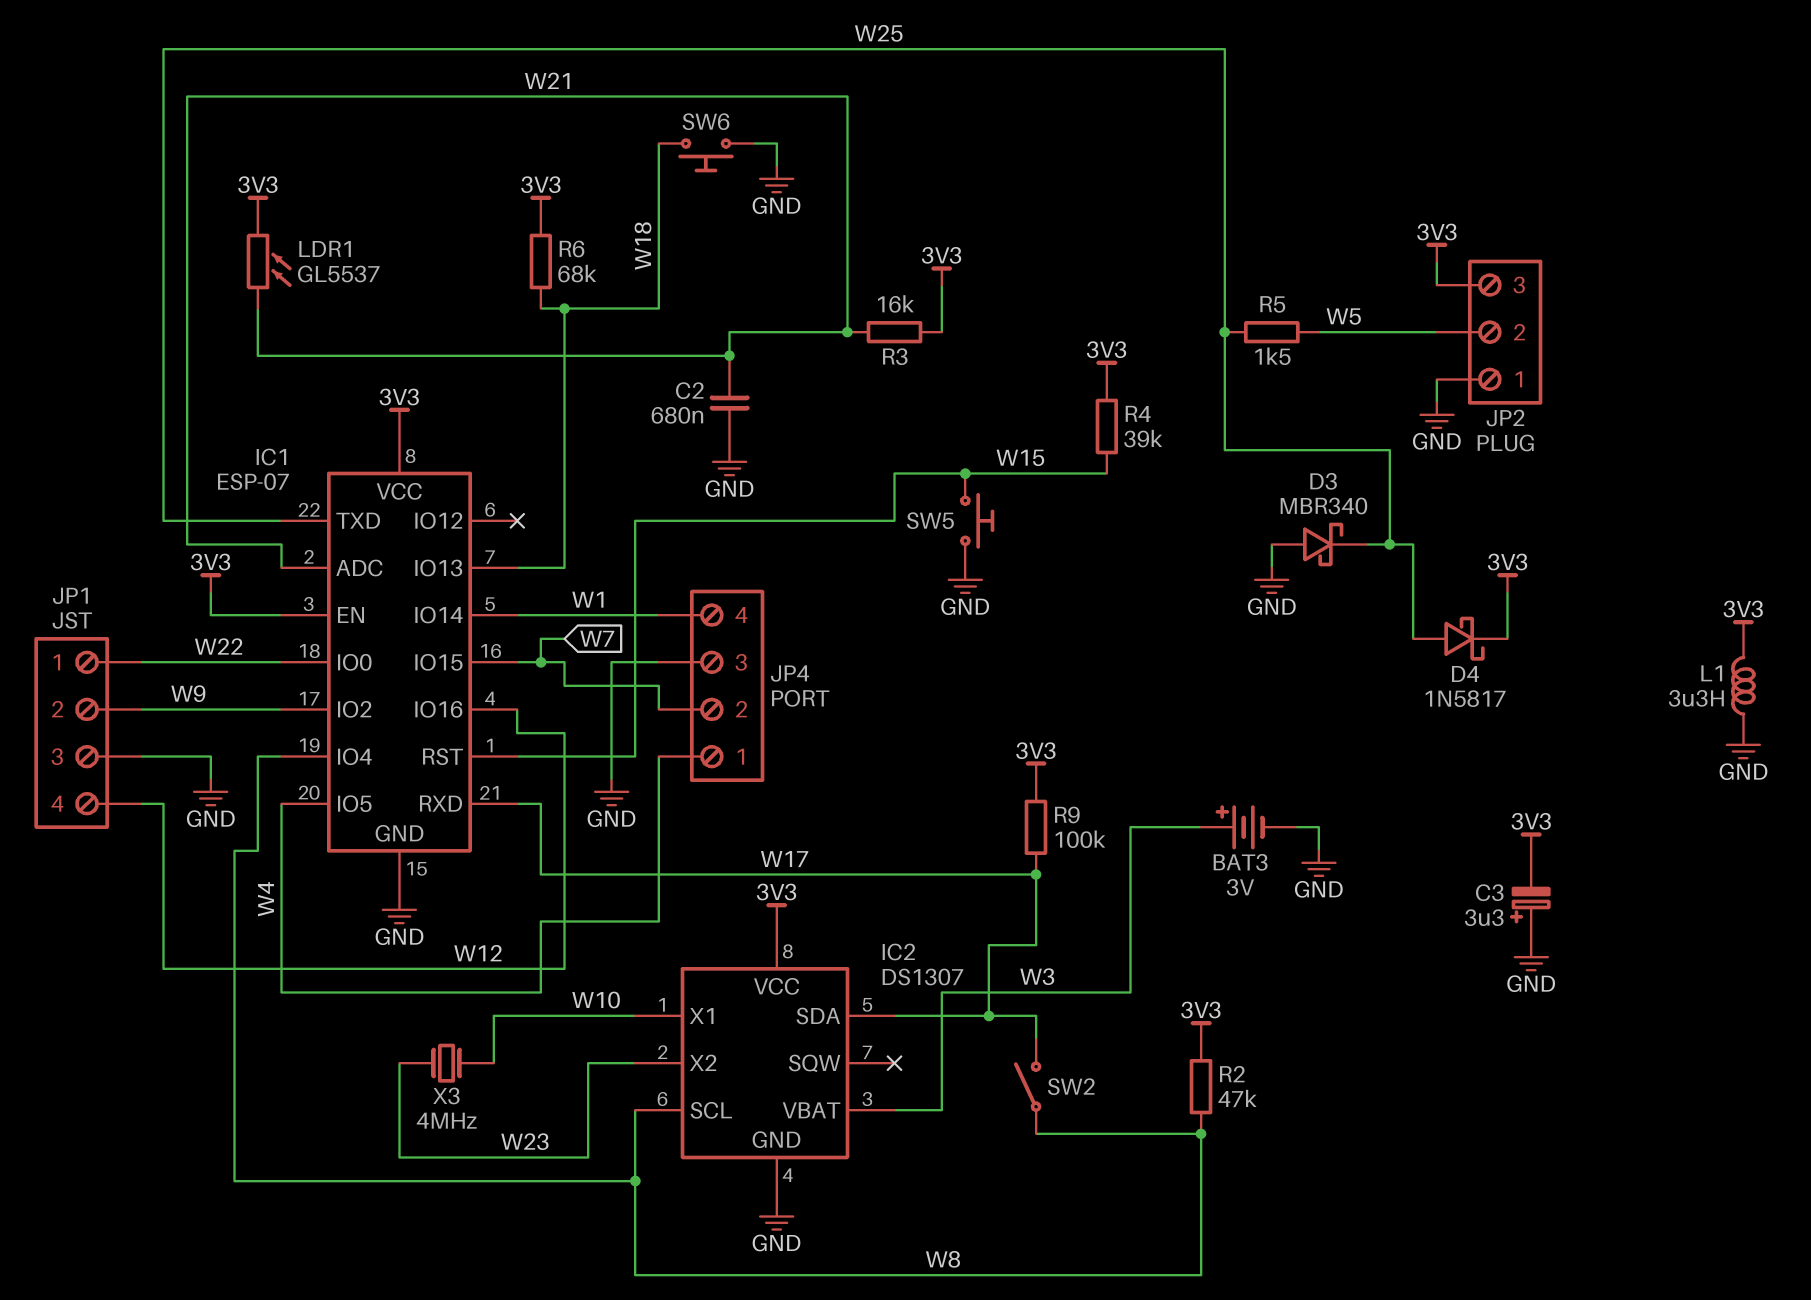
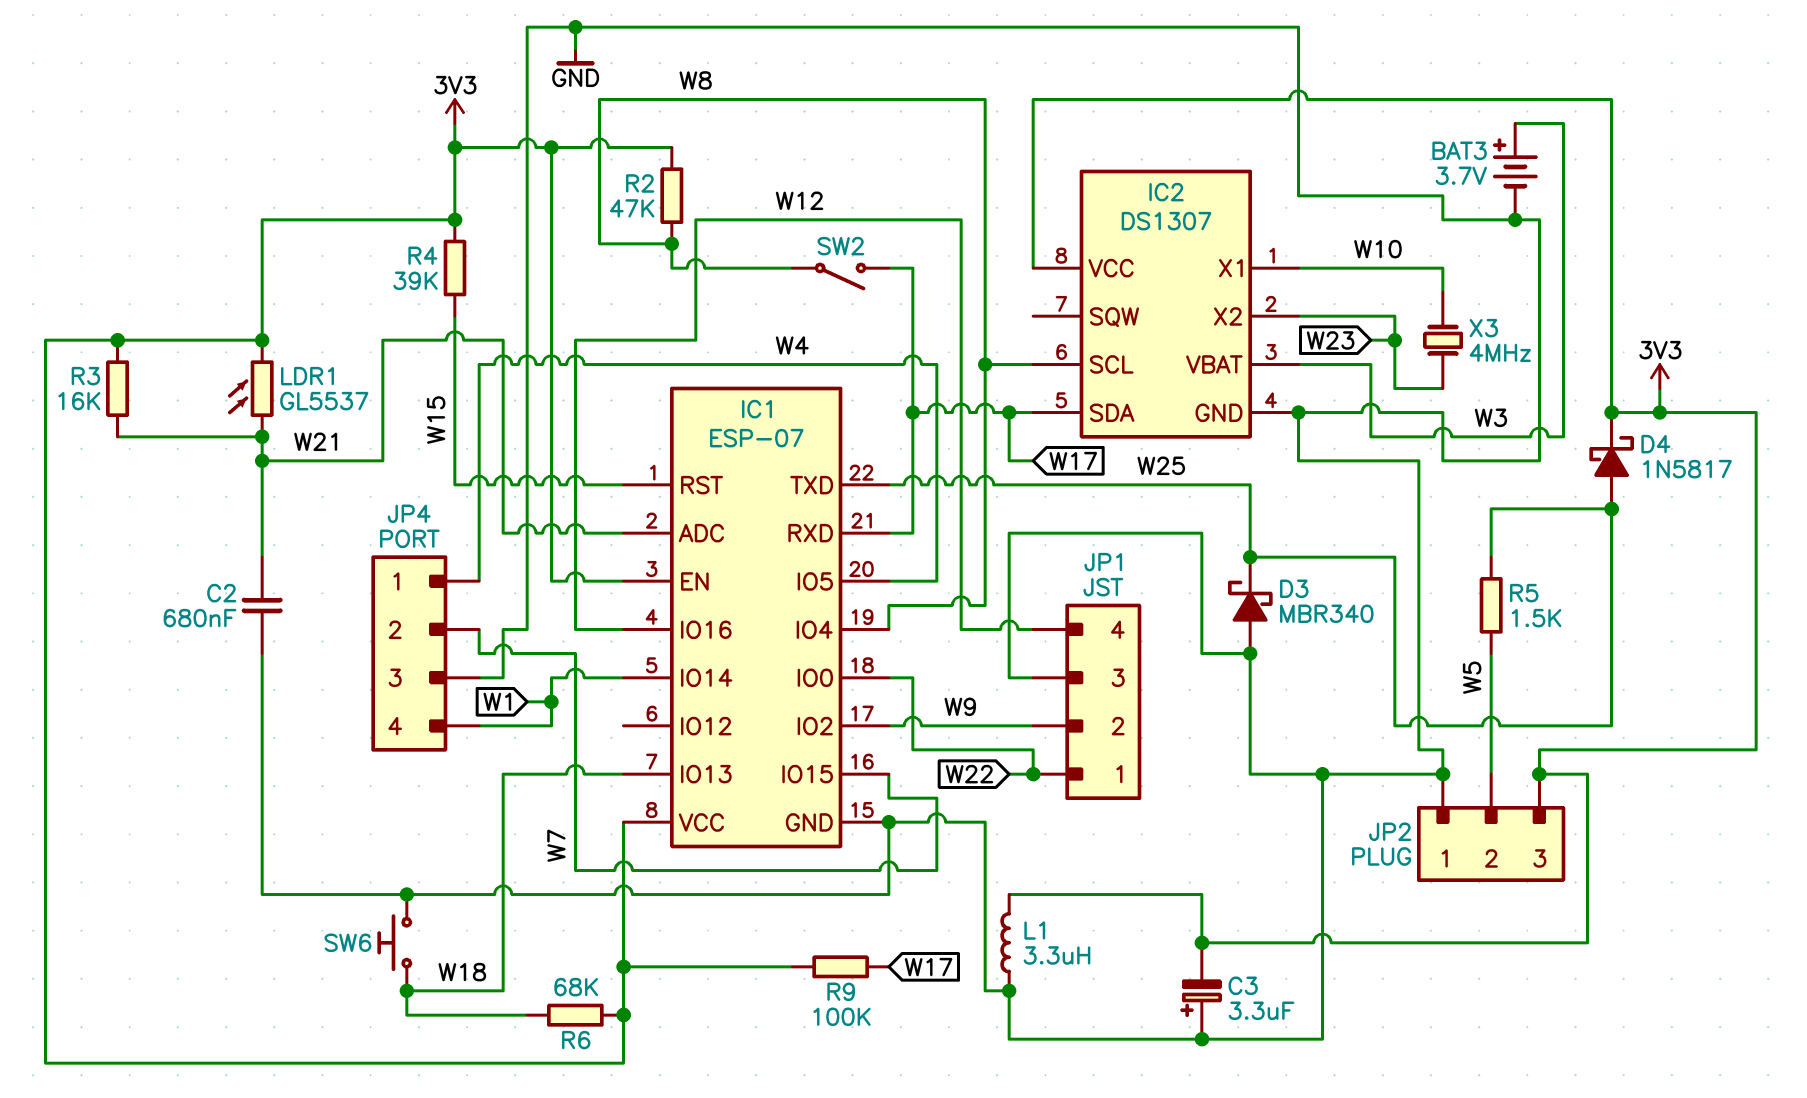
BAT3: 3V (plus W3, minus GND) -> 3.7V (plus W3, minus GND)
SW5: button (GND, W15) -> none

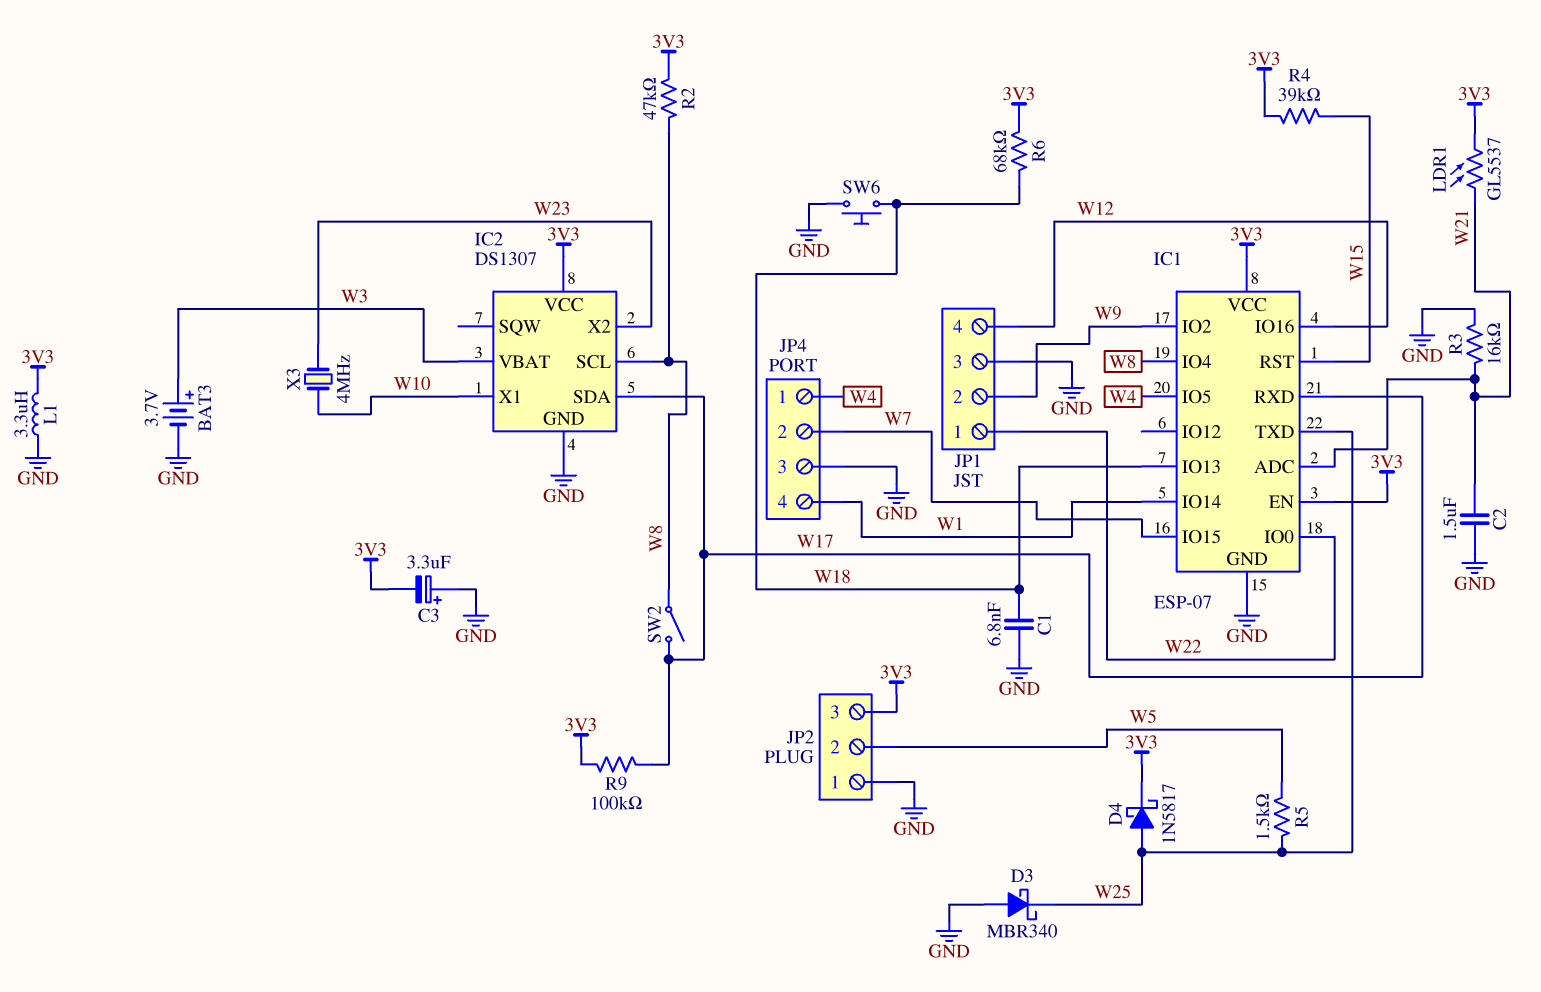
C1: none -> 6.8nF (GND, W18)
C2: 680nF (GND, W21) -> 1.5uF (GND, W21)
R3: 16k (3V3, W21) -> 16k (GND, W21)

